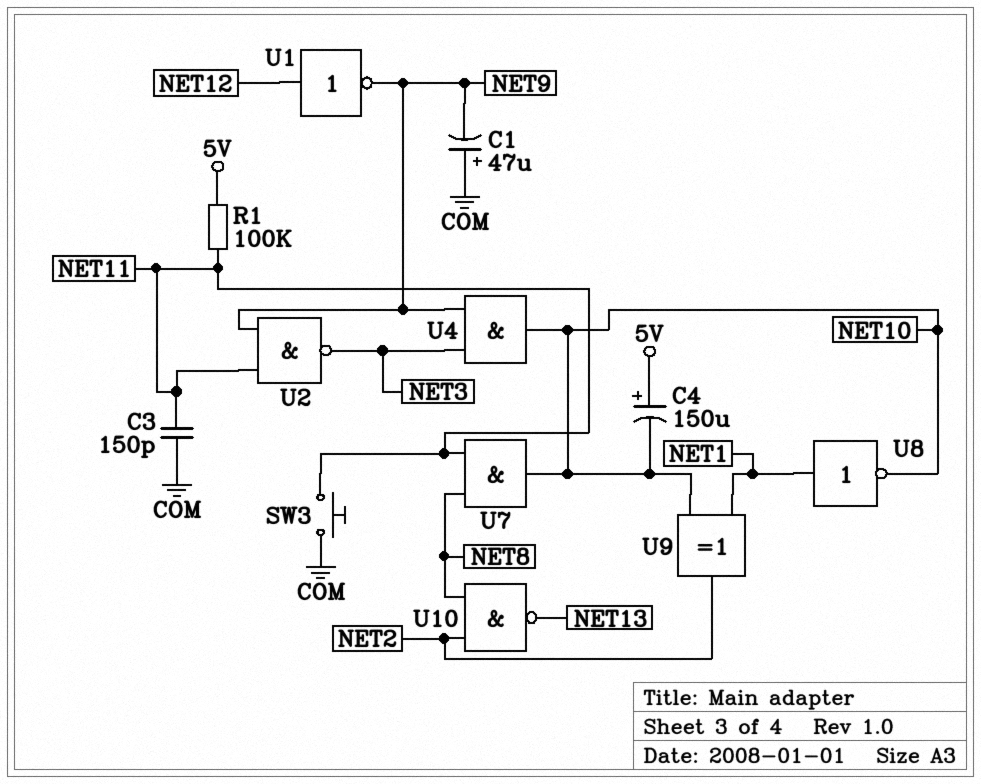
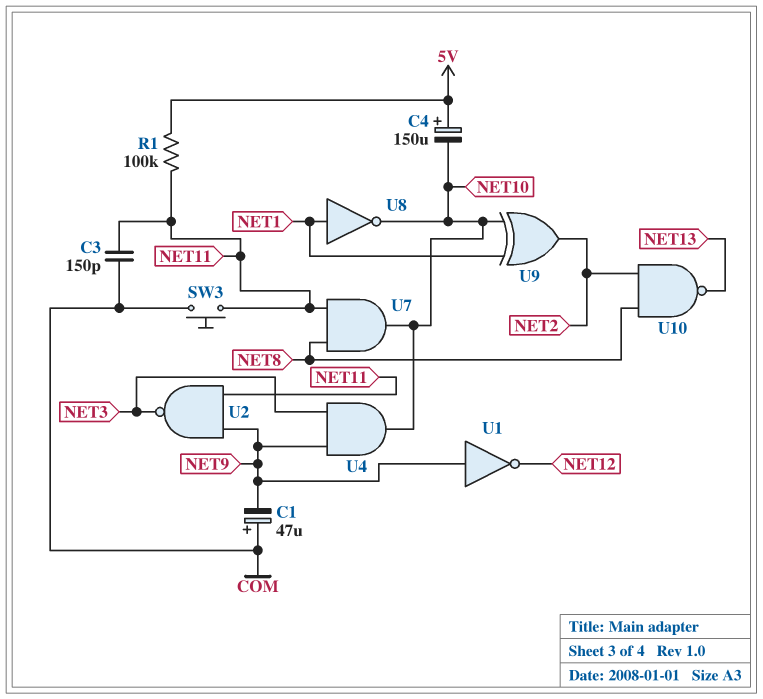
U1: NOT (in NET12, out NET9) -> NOT (in NET9, out NET12)

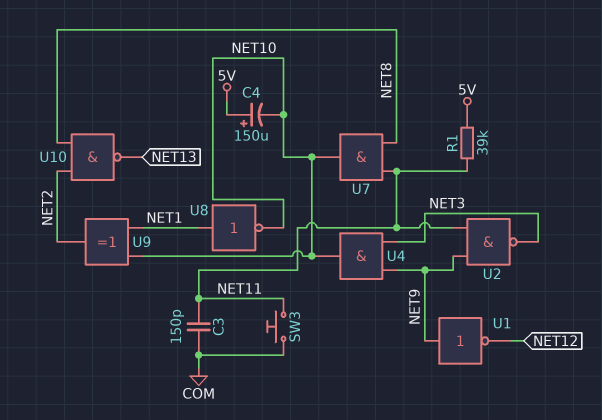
C1: 47uF (plus COM, minus NET9) -> none
R1: 100k (5V, NET11) -> 39k (5V, NET11)

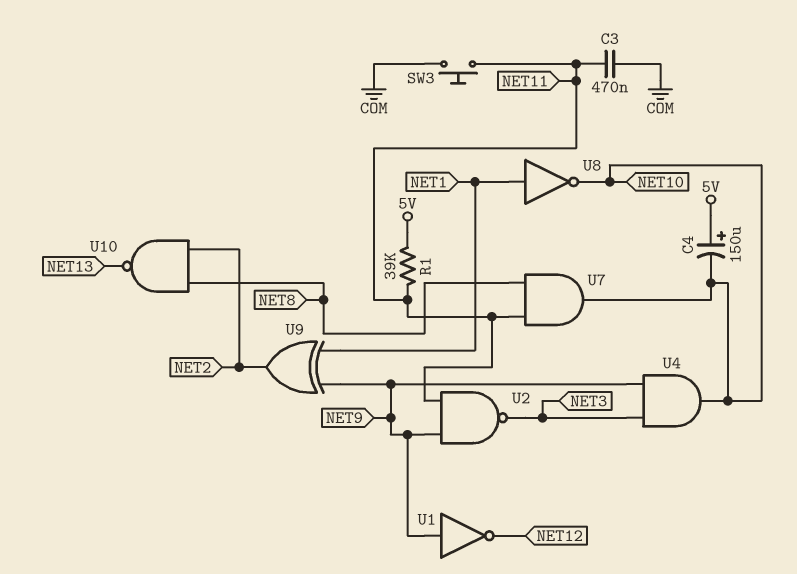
C3: 150pF (COM, NET11) -> 470nF (COM, NET11)
U9: XOR (in NET1, in NET10, out NET2) -> XOR (in NET1, in NET9, out NET2)

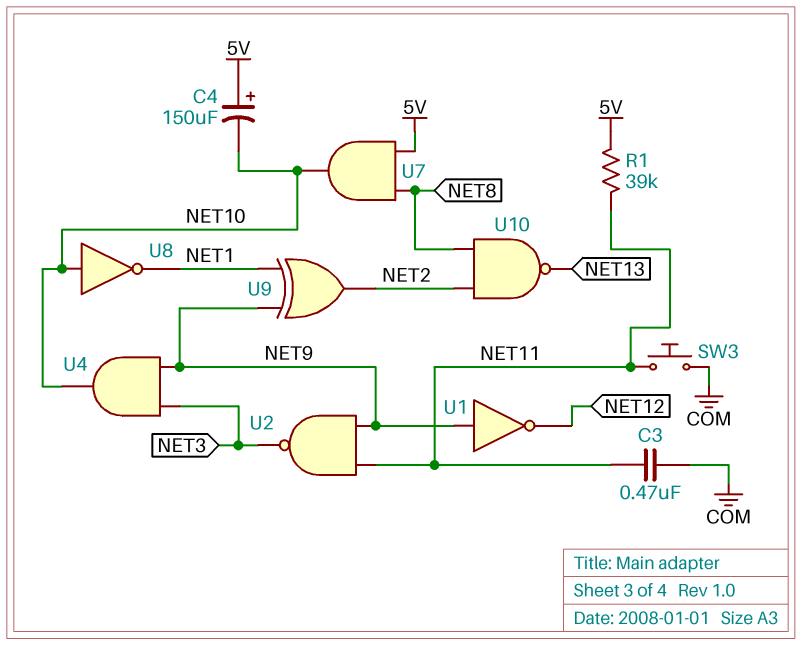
U7: AND (in NET8, in NET11, out NET10) -> AND (in 5V, in NET8, out NET10)
U8: NOT (in NET1, out NET10) -> NOT (in NET10, out NET1)

